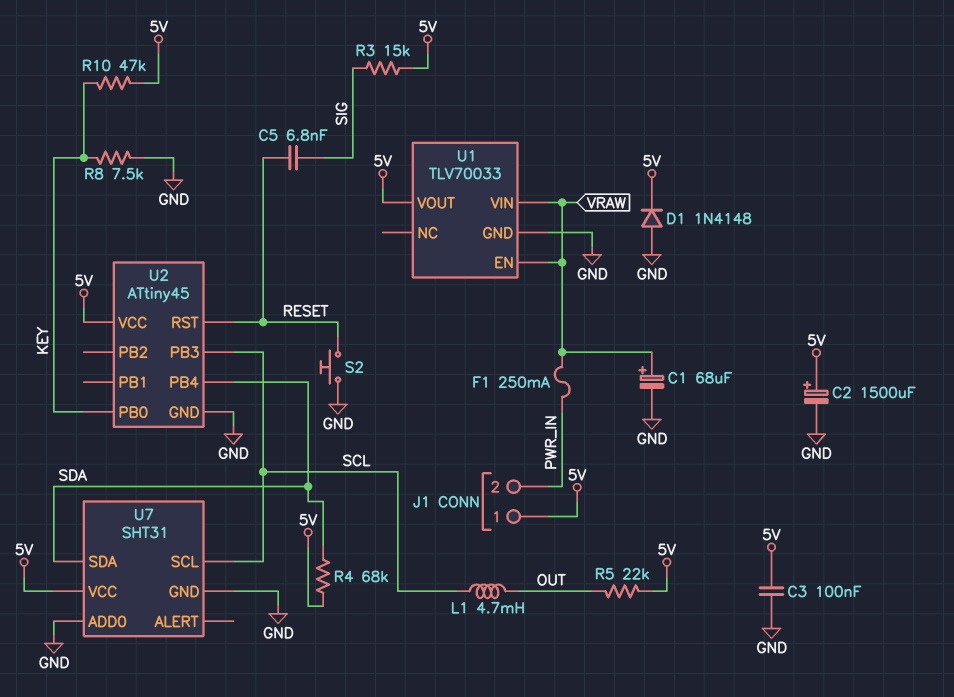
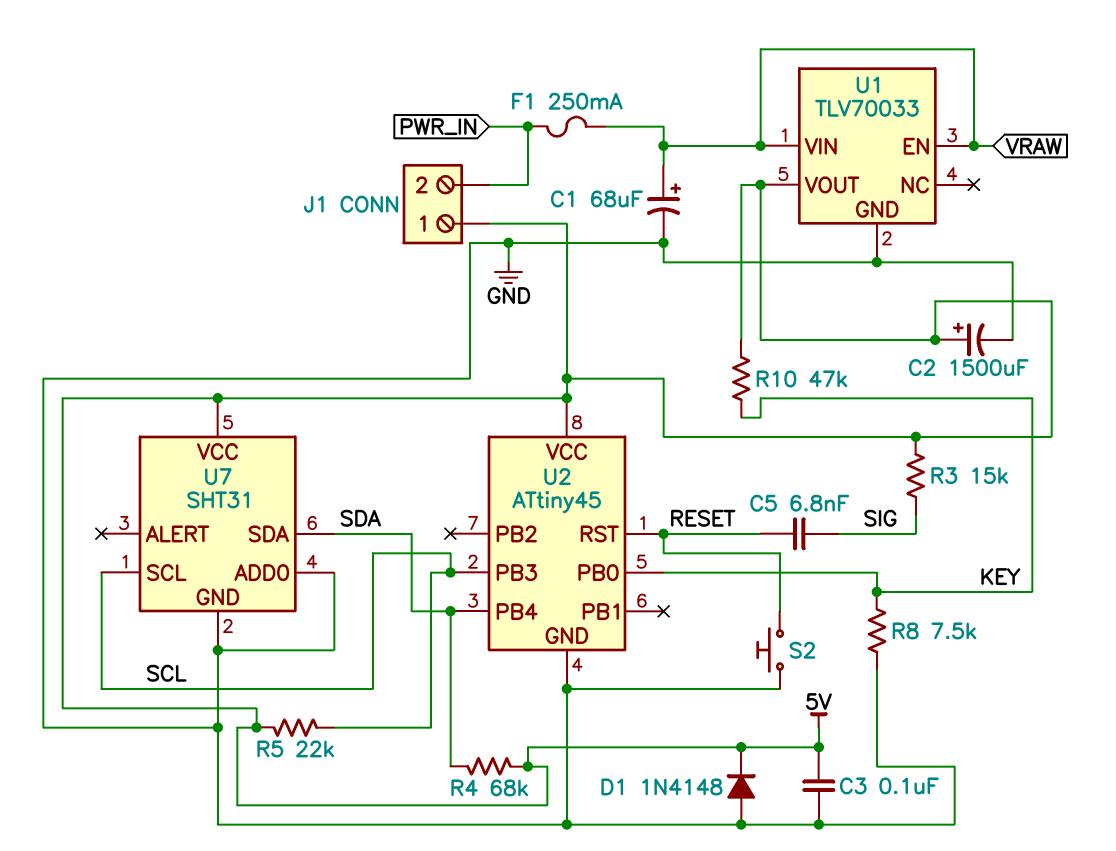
L1: 4.7mH (OUT, SCL) -> none
R5: 22k (5V, OUT) -> 22k (5V, SCL)

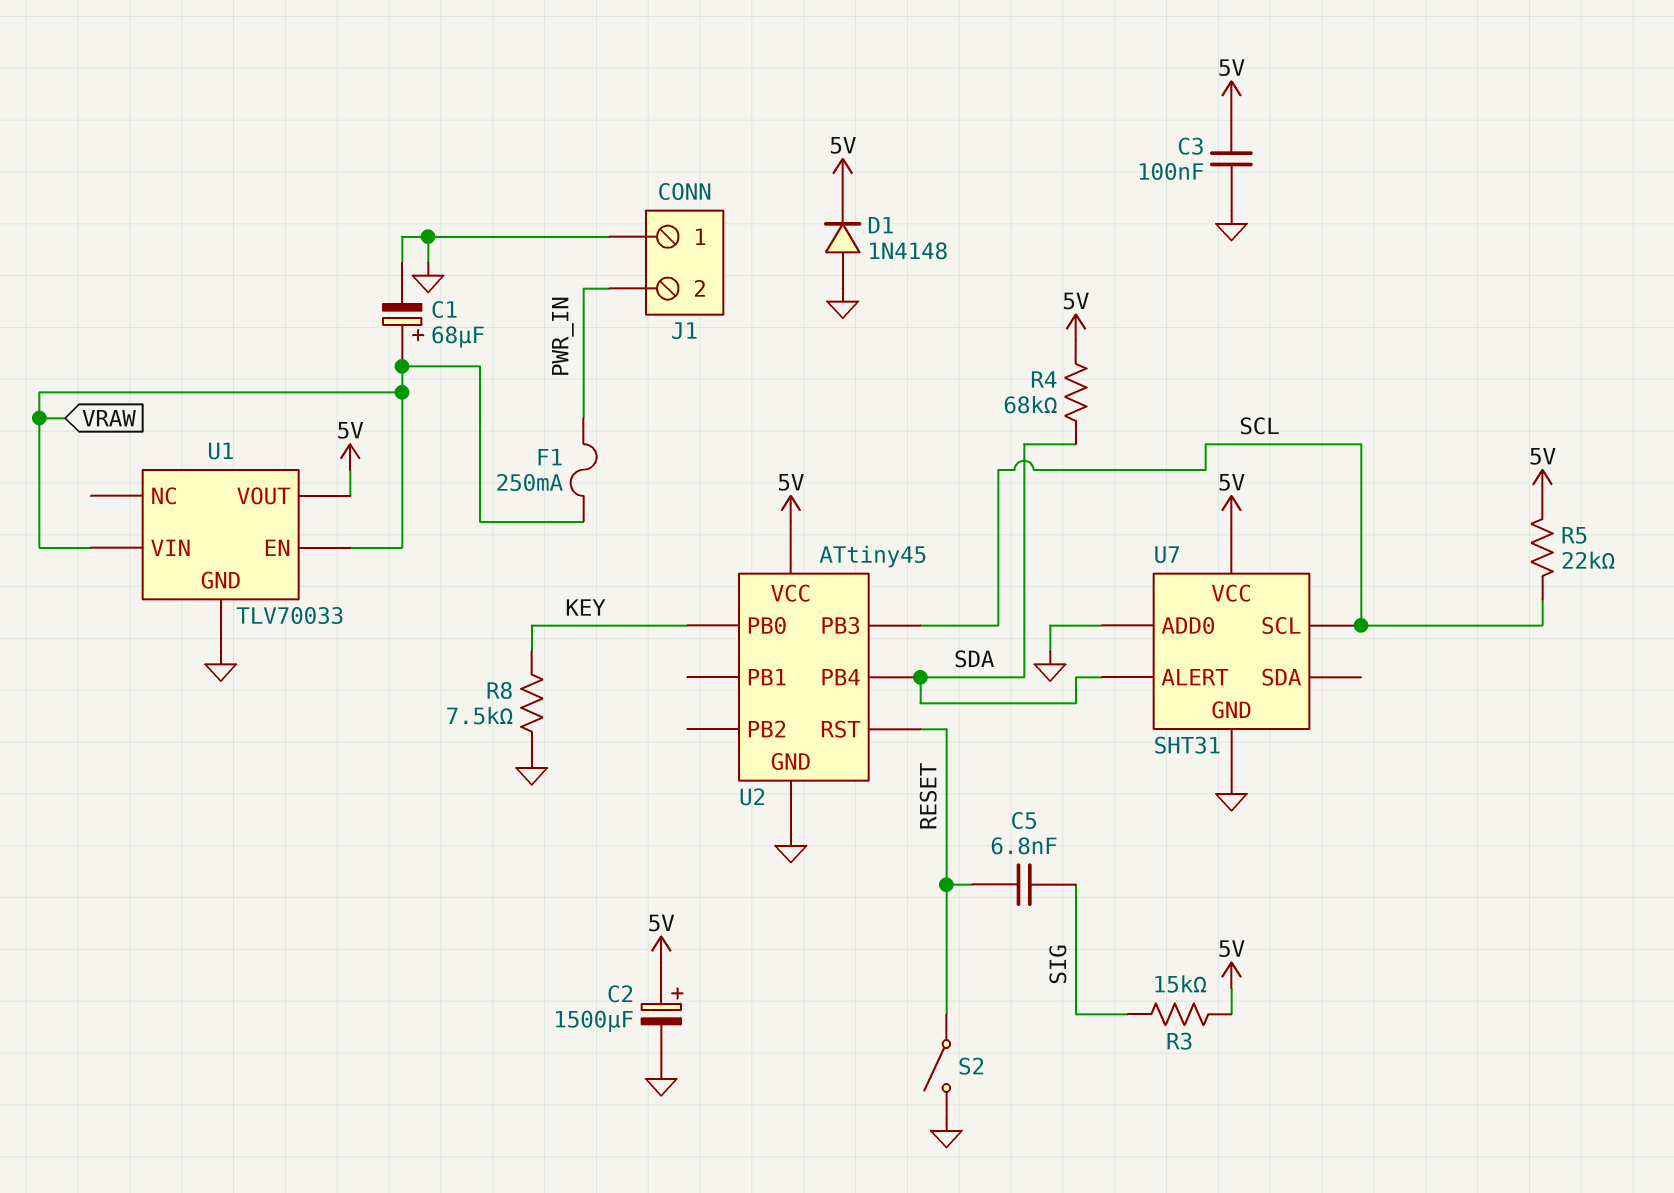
J1 pin 1: 5V -> GND
R10: 47k (5V, KEY) -> none
S2: button (GND, RESET) -> switch (GND, RESET)
U7 pin ALERT: none -> SDA
U7 pin SDA: SDA -> none

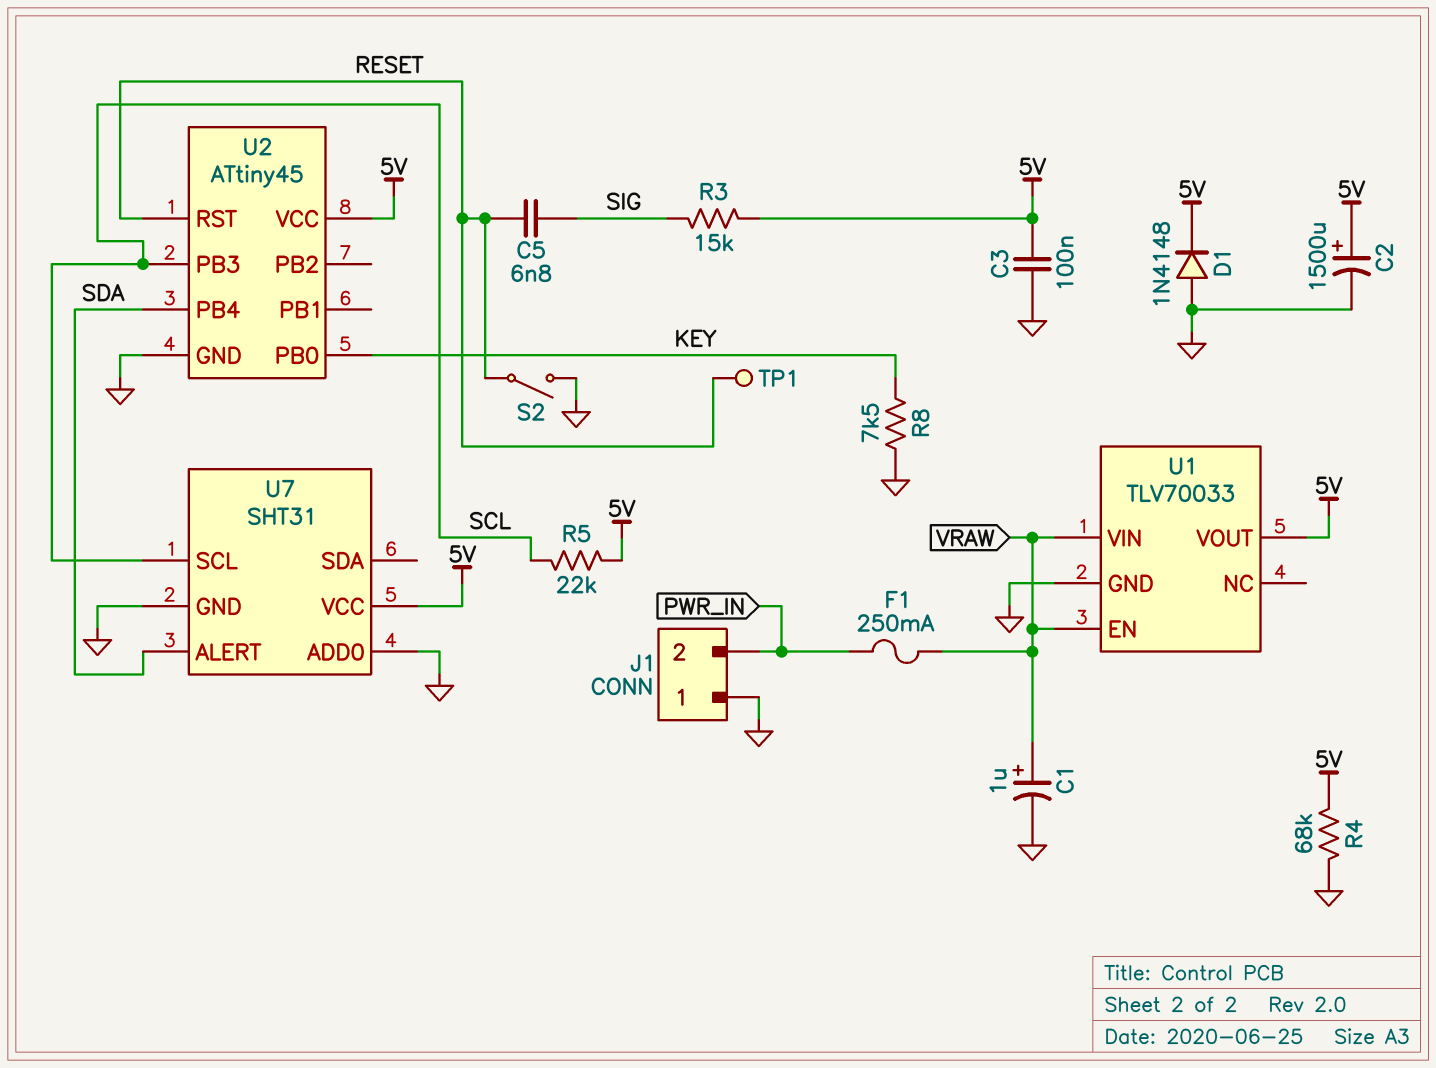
C1: 68uF (plus VRAW, minus GND) -> 1uF (plus VRAW, minus GND)
R4: 68k (5V, SDA) -> 68k (5V, GND)
TP1: none -> test point (RESET)

